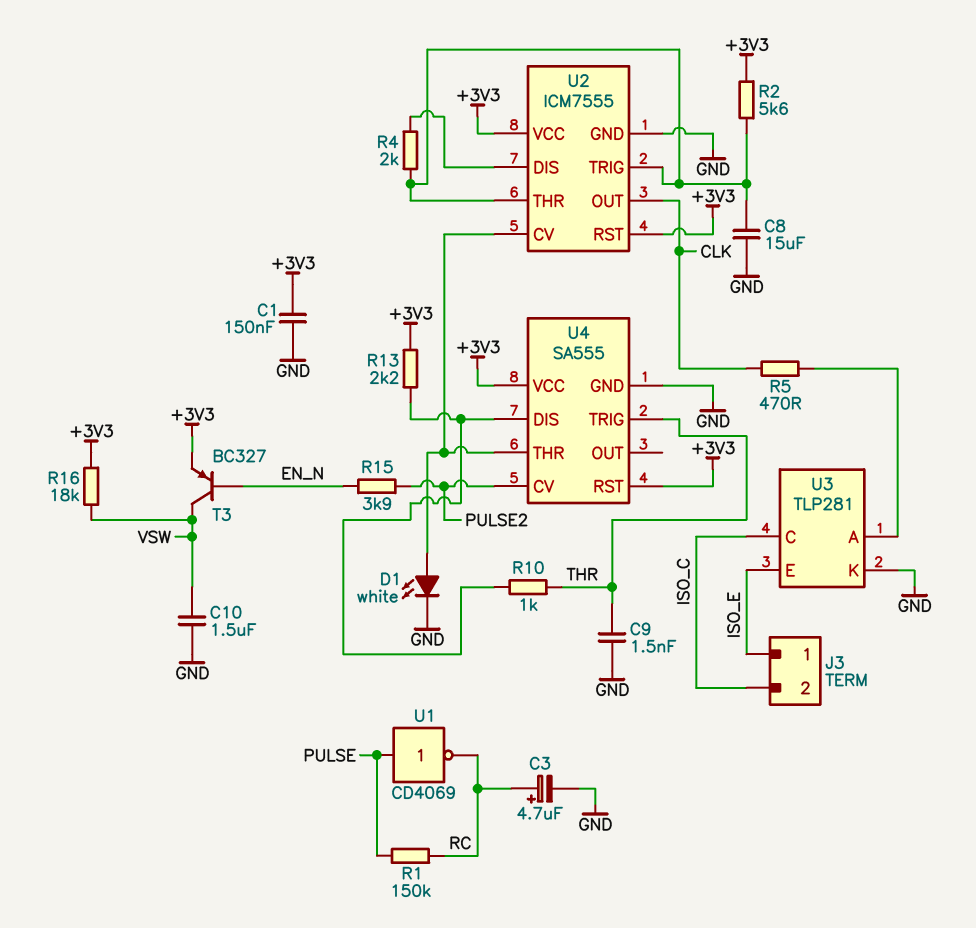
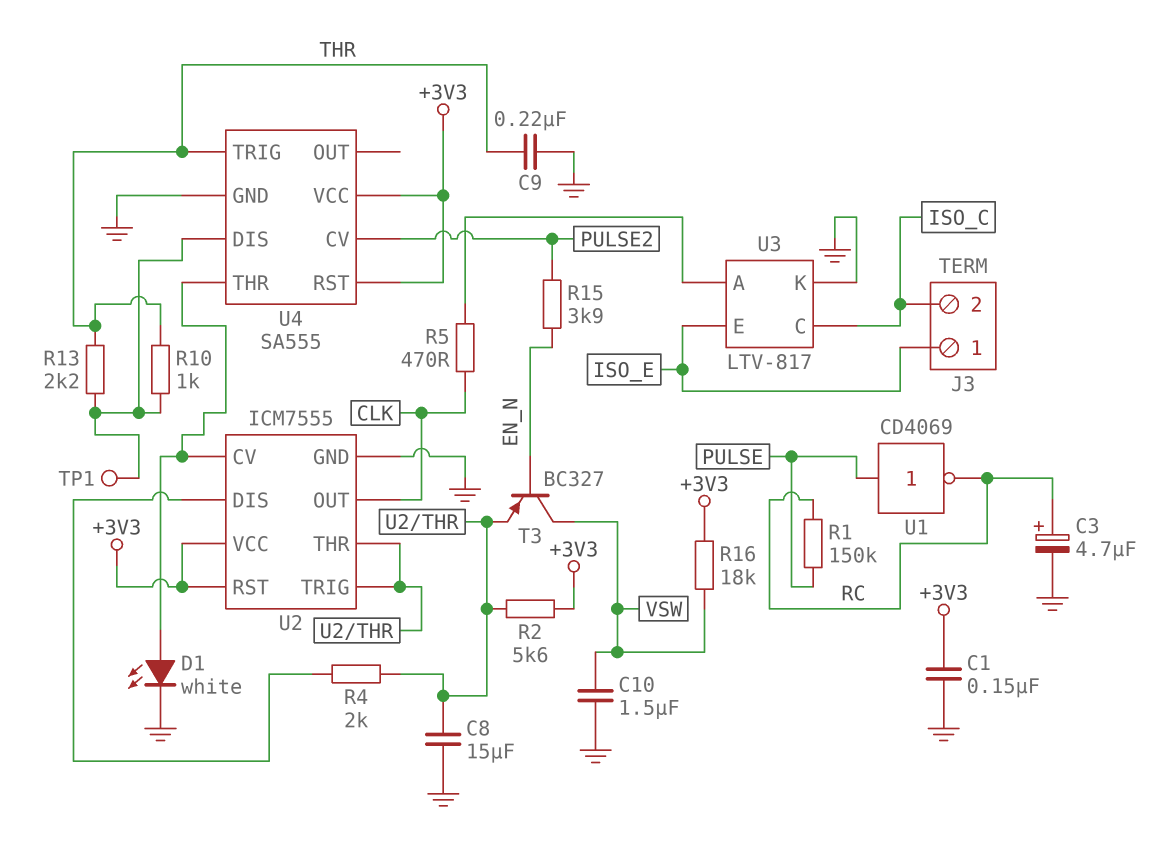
C9: 1.5nF (GND, THR) -> 220nF (GND, THR)
R13: 2.2k (+3V3, U4/DIS) -> 2.2k (THR, U4/DIS)
T3: PNP BC327 (B EN_N, C VSW, E +3V3) -> PNP BC327 (B EN_N, C VSW, E U2/THR)
TP1: none -> test point (U4/DIS)
U3: TLP281 -> LTV-817

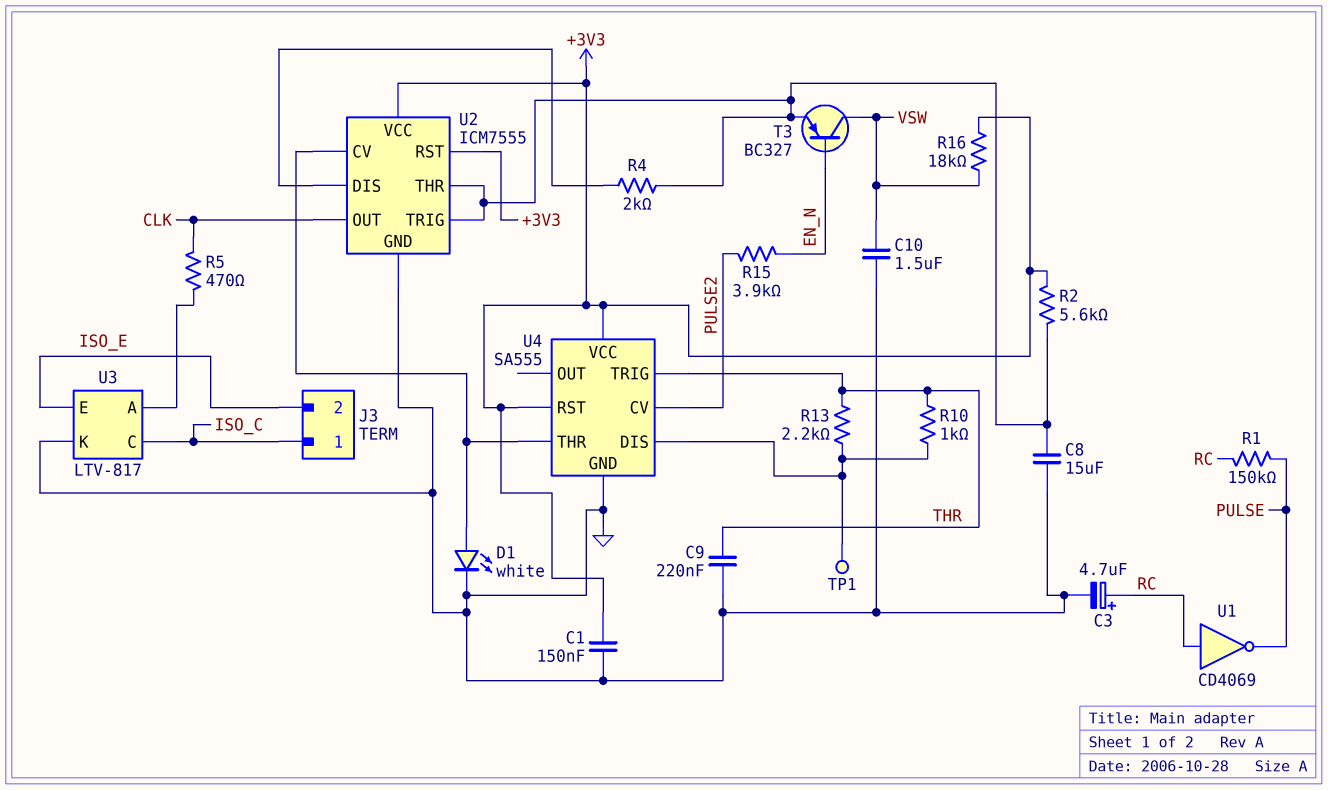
J3 pin 1: ISO_E -> ISO_C
J3 pin 2: ISO_C -> ISO_E
U1: NOT CD4069 (in PULSE, out RC) -> NOT CD4069 (in RC, out PULSE)

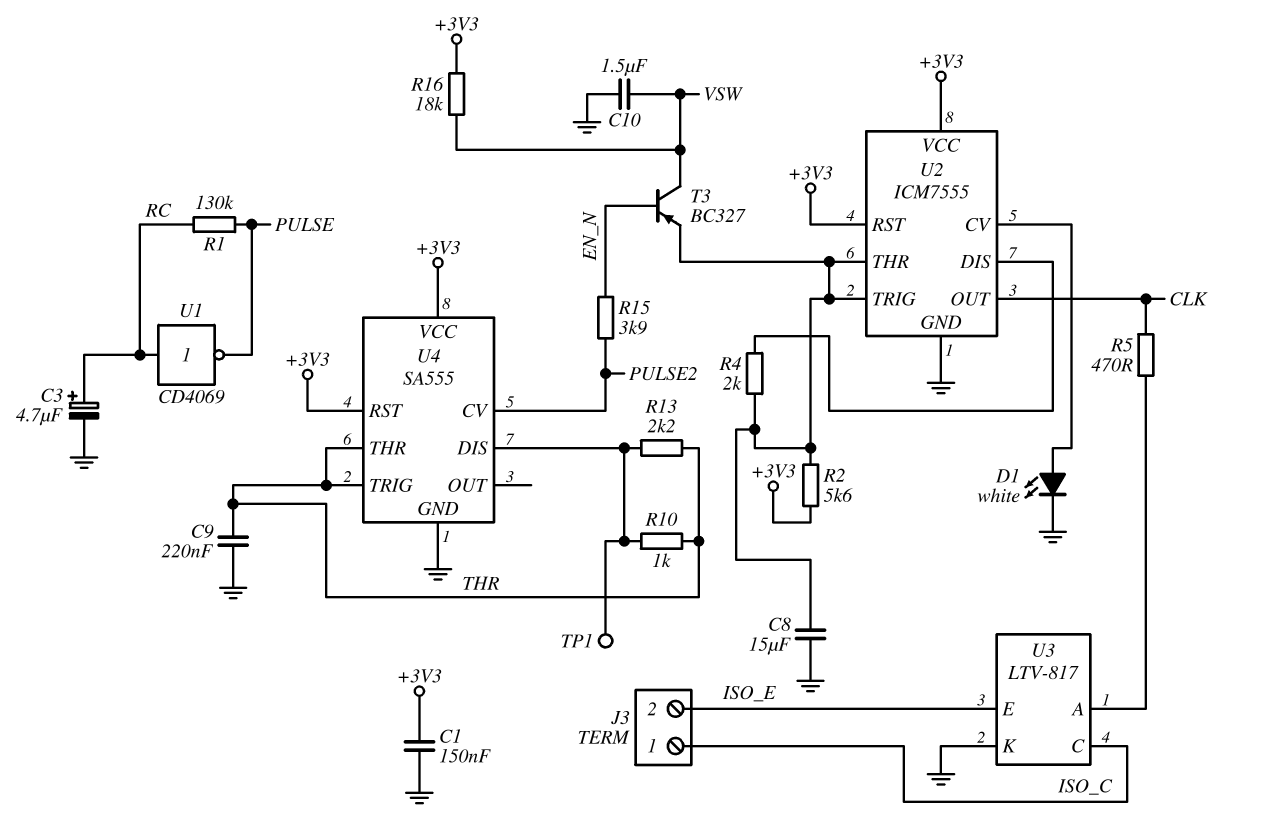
R1: 150k (PULSE, RC) -> 130k (PULSE, RC)
U4 pin THR: U2/CV -> THR

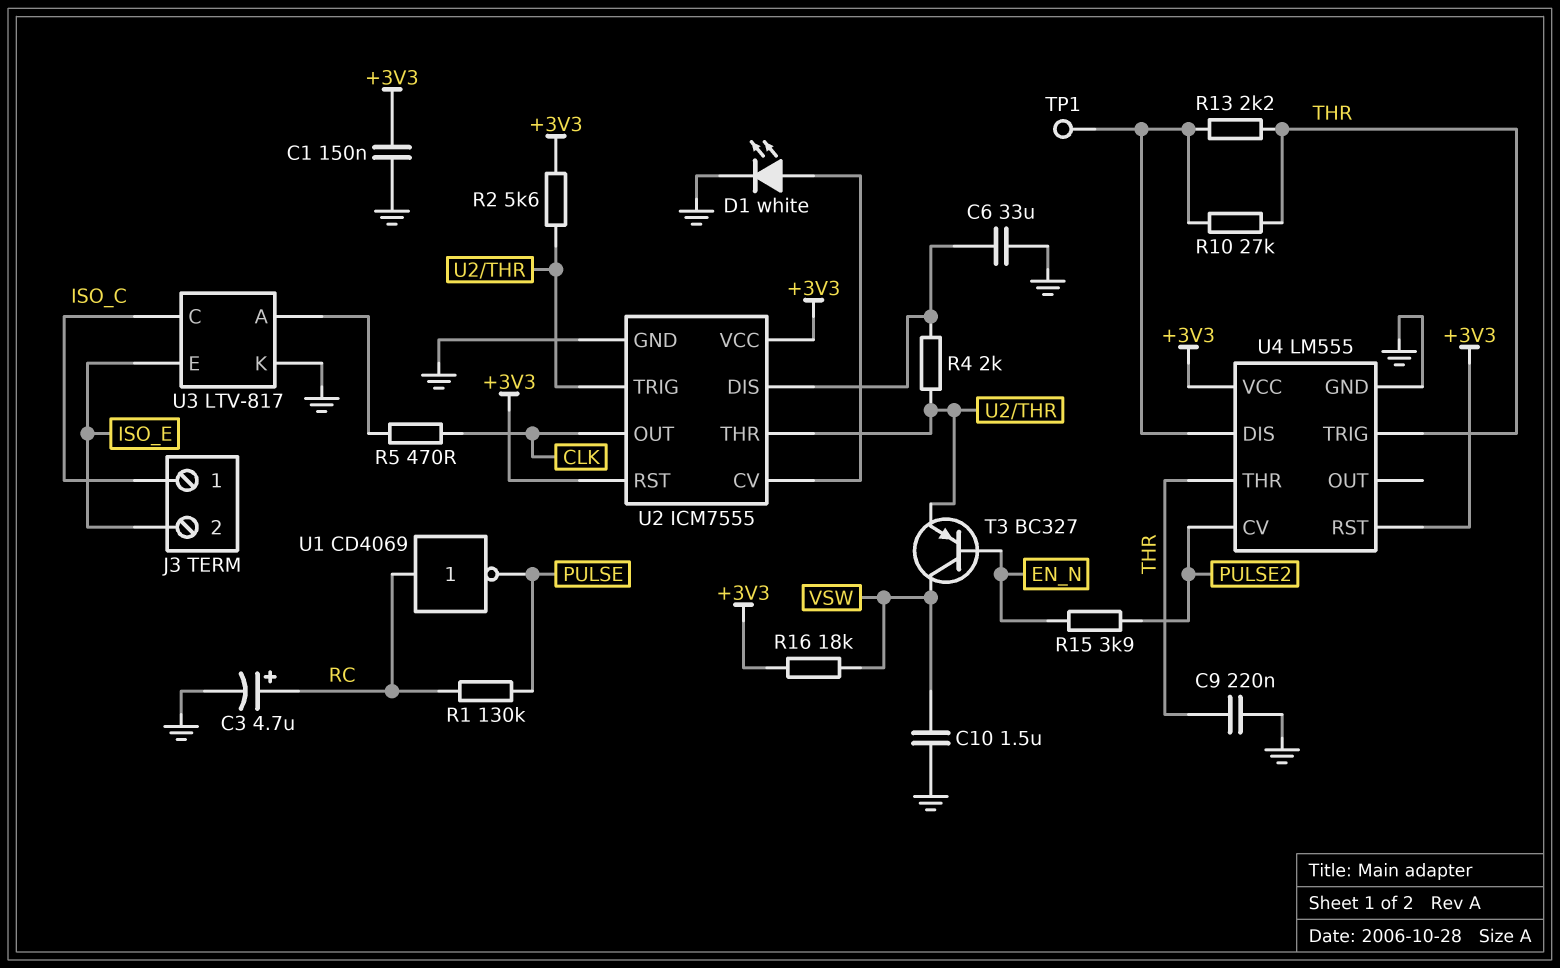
C6: none -> 33uF (GND, U2/DIS)
C8: 15uF (GND, U2/THR) -> none
R10: 1k (THR, U4/DIS) -> 27k (THR, U4/DIS)
U4: SA555 -> LM555

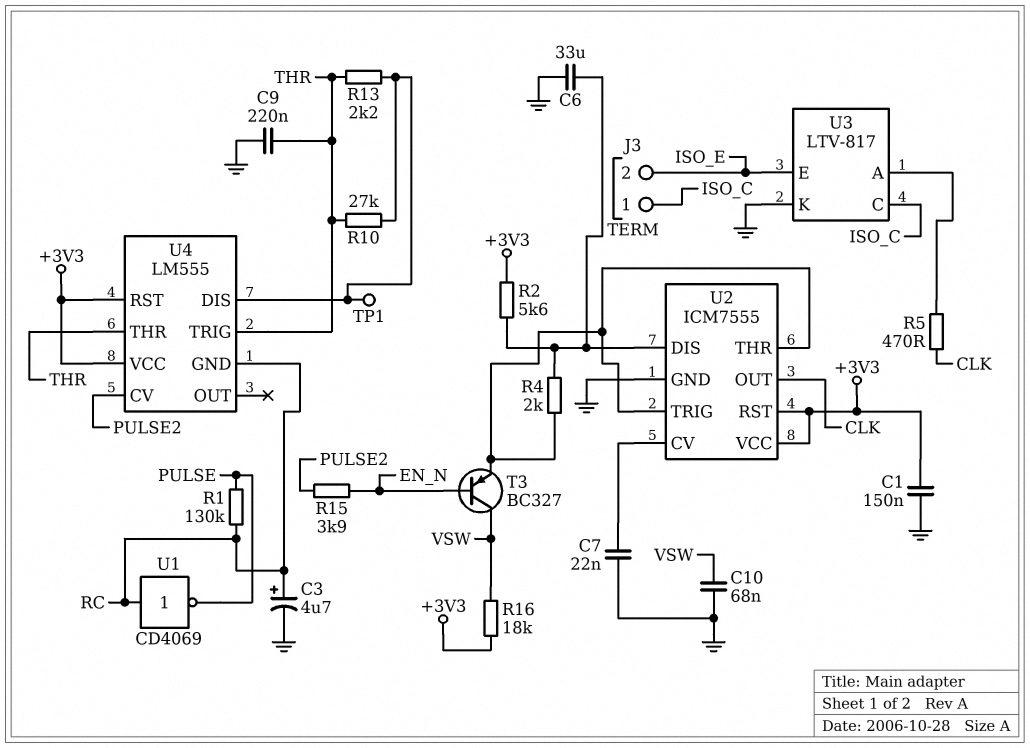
C7: none -> 22nF (GND, U2/CV)
C10: 1.5uF (GND, VSW) -> 68nF (GND, VSW)
D1: LED white (A U2/CV, K GND) -> none
R2: 5.6k (+3V3, U2/THR) -> 5.6k (+3V3, U2/DIS)
U4 pin GND: GND -> RC

